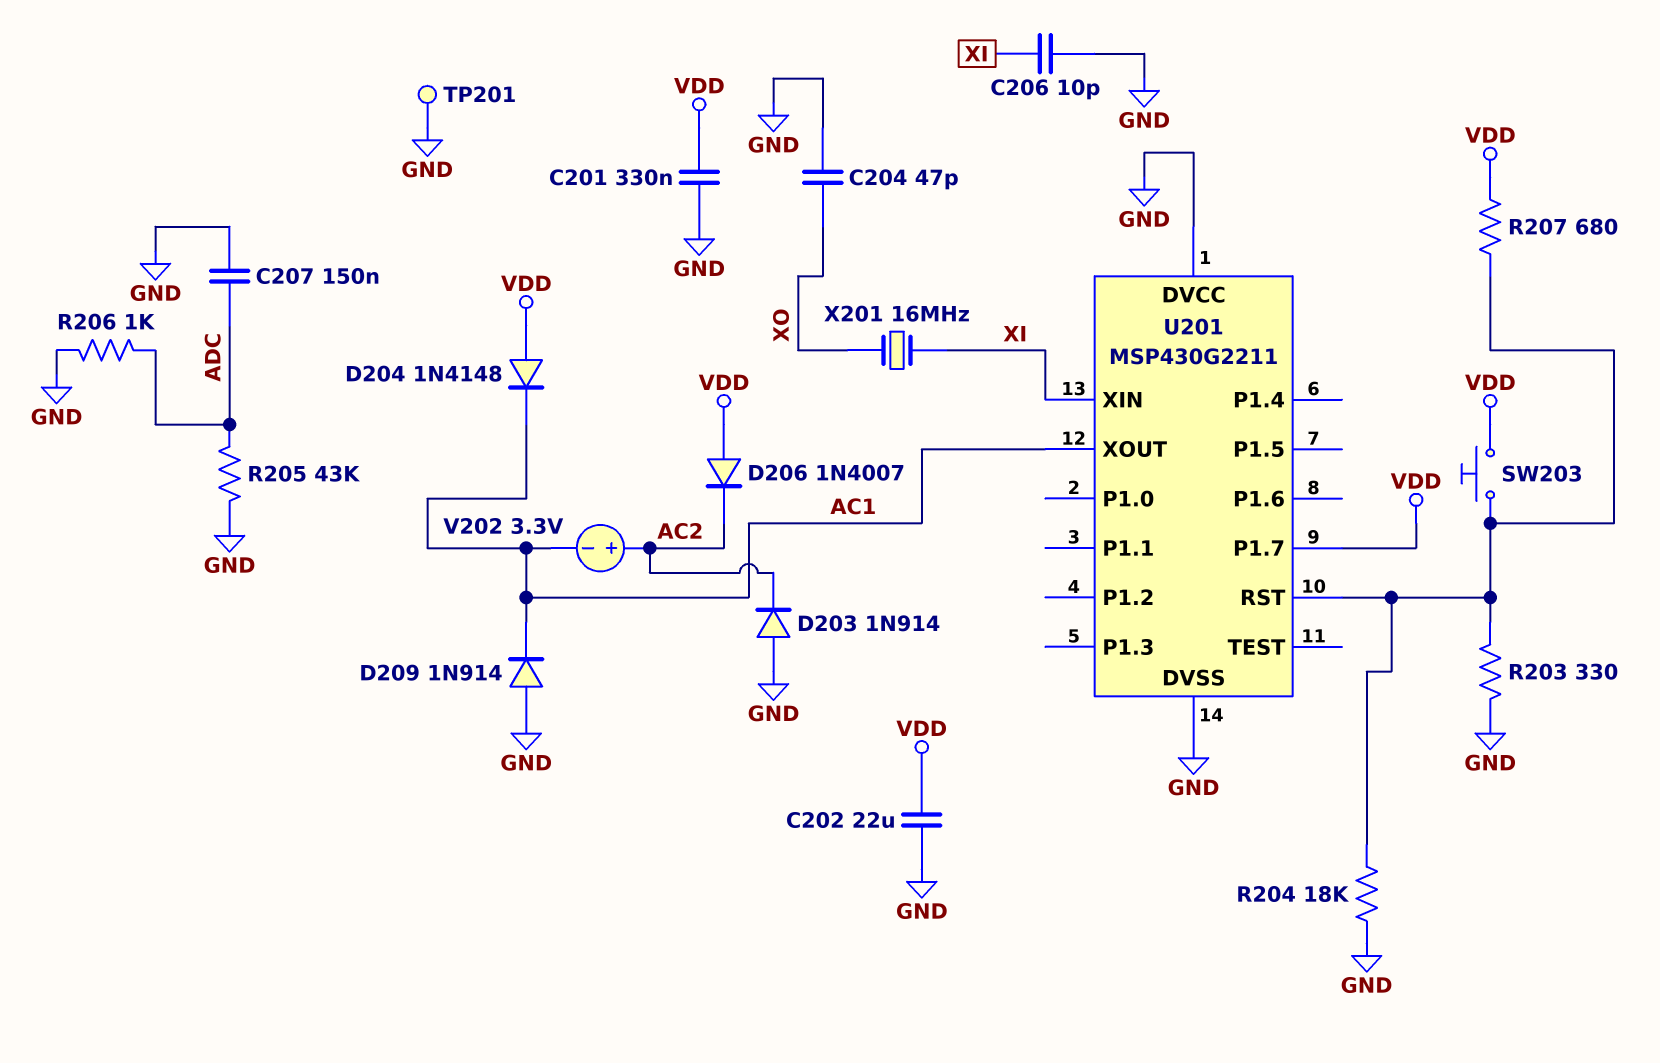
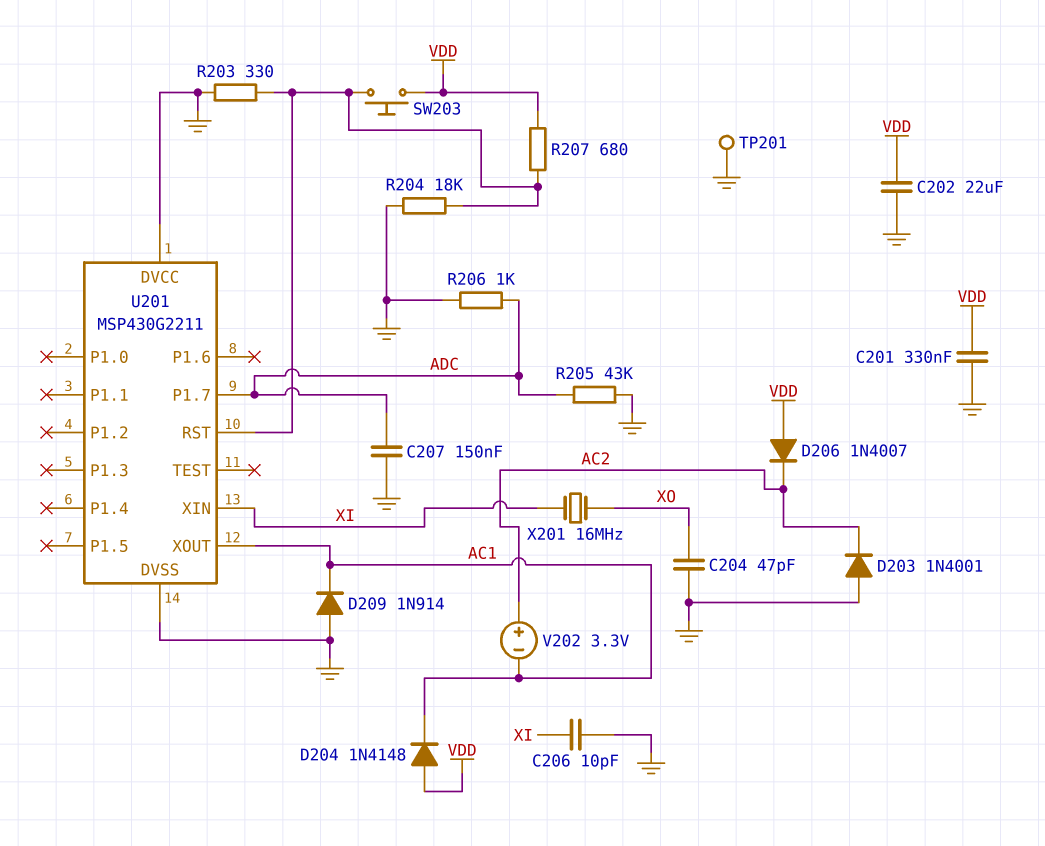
D203: diode 1N914 (A GND, K AC2) -> diode 1N4001 (A GND, K AC2)
U201 pin P1.7: VDD -> ADC

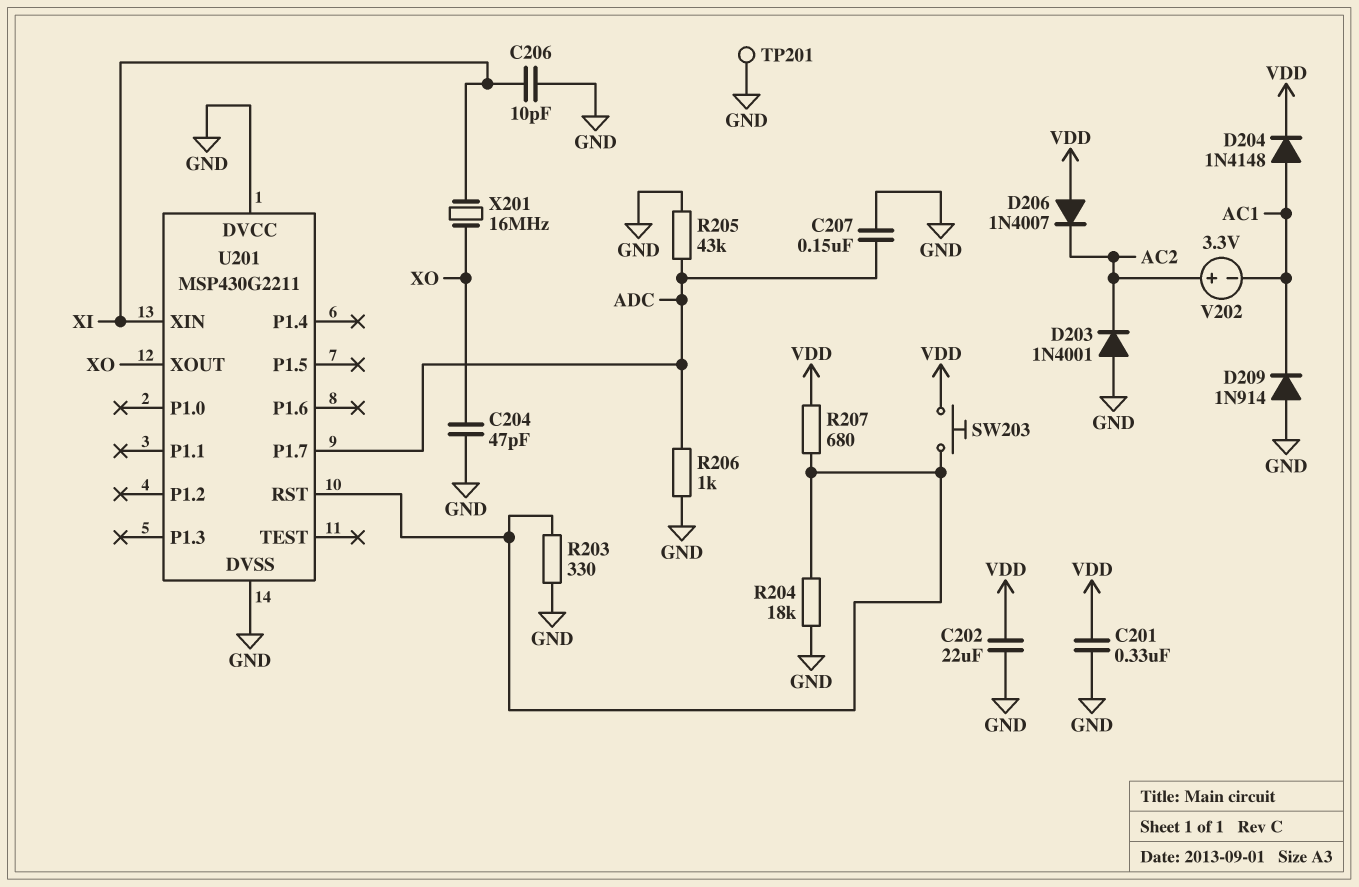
D204: diode 1N4148 (A VDD, K AC1) -> diode 1N4148 (A AC1, K VDD)
U201 pin XOUT: AC1 -> XO

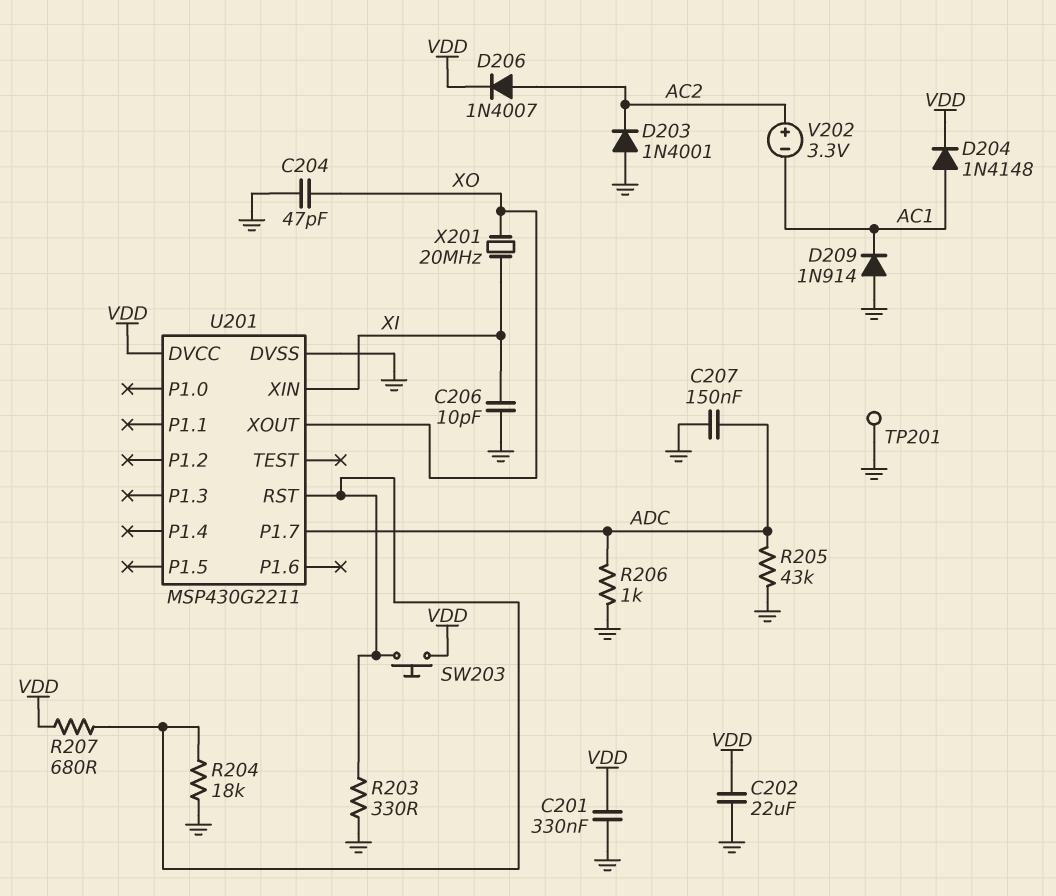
D206: diode 1N4007 (A VDD, K AC2) -> diode 1N4007 (A AC2, K VDD)
U201 pin DVCC: GND -> VDD
X201: 16MHz (XI, XO) -> 20MHz (XI, XO)

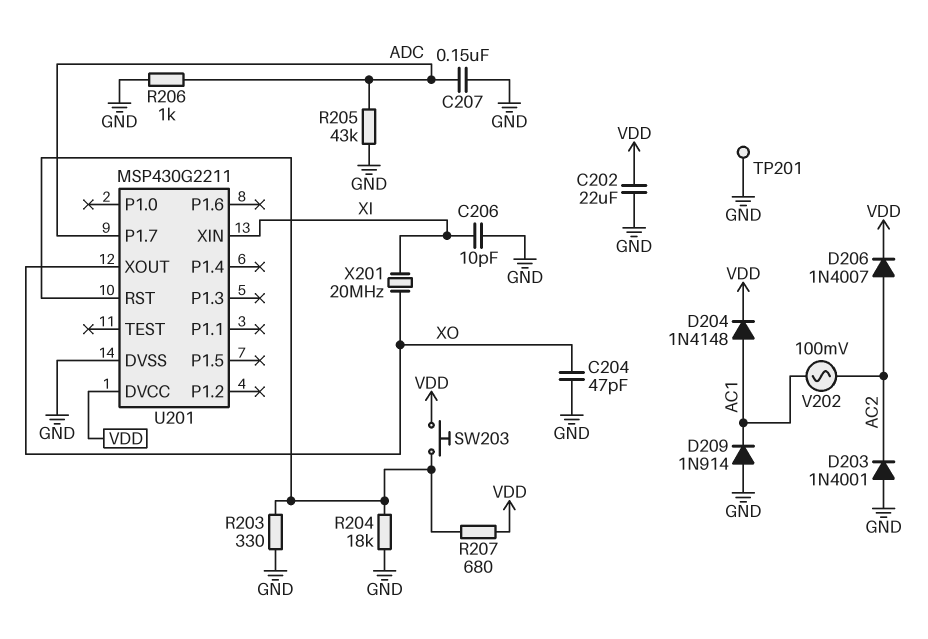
C201: 330nF (GND, VDD) -> none
V202: 3.3V (plus AC2, minus AC1) -> AC 100mV (AC1, AC2)

